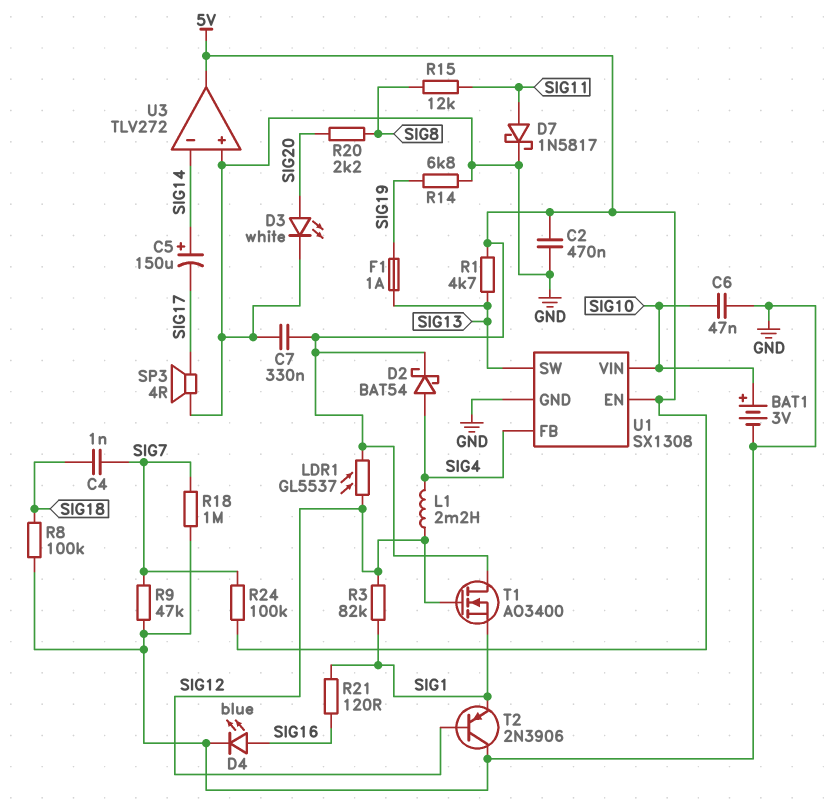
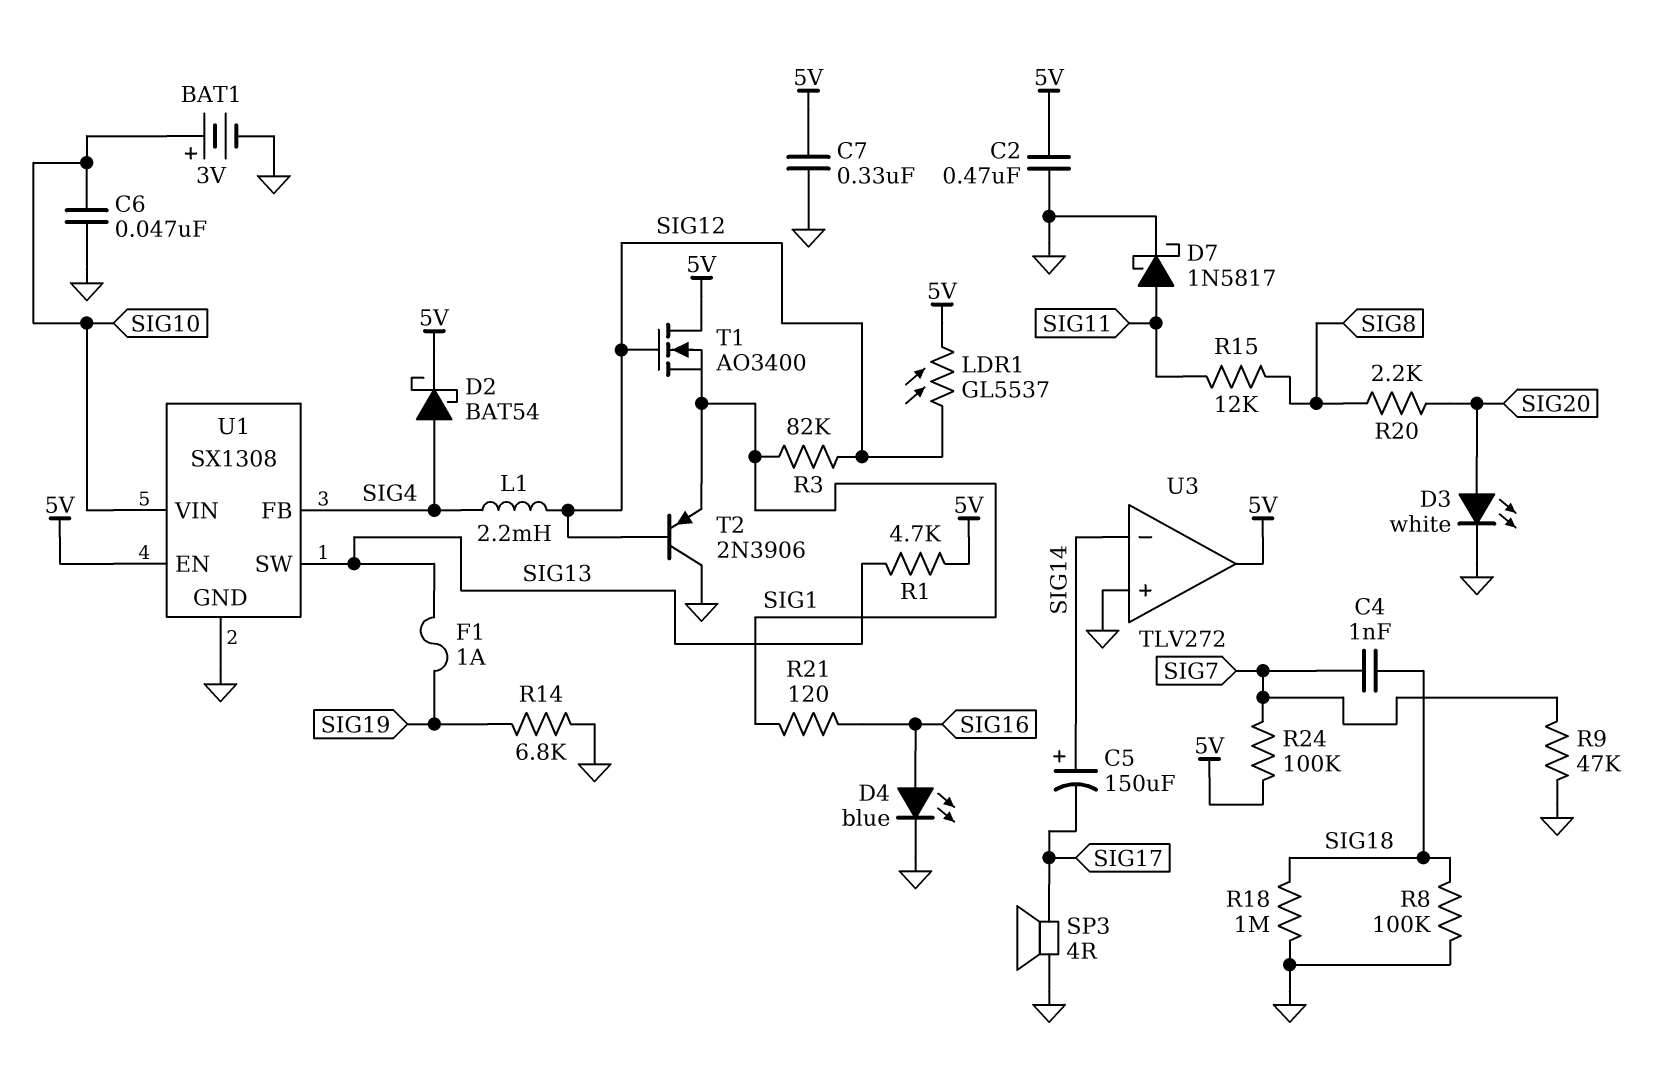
R18: 1M (GND, SIG7) -> 1M (GND, SIG18)

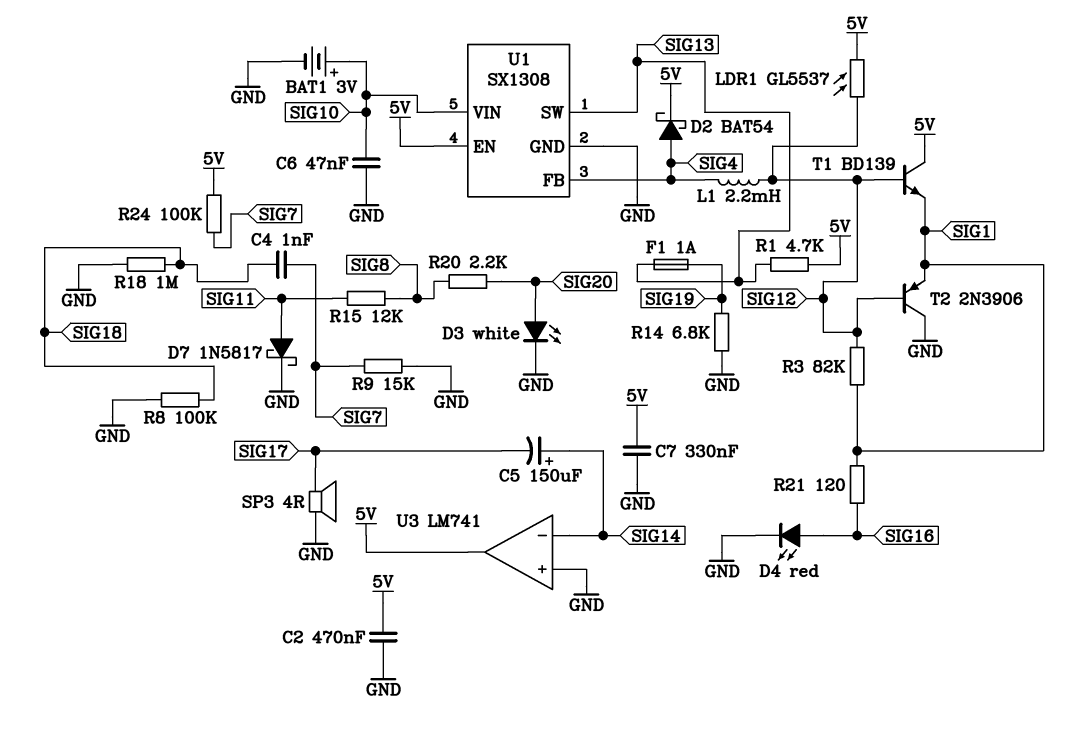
D4: LED blue (A SIG16, K GND) -> LED red (A SIG16, K GND)
R9: 47k (GND, SIG7) -> 15k (GND, SIG7)
T1: NMOS AO3400 (G SIG12, D 5V, S SIG1) -> NPN BD139 (B SIG12, C 5V, E SIG1)
U3: TLV272 -> LM741

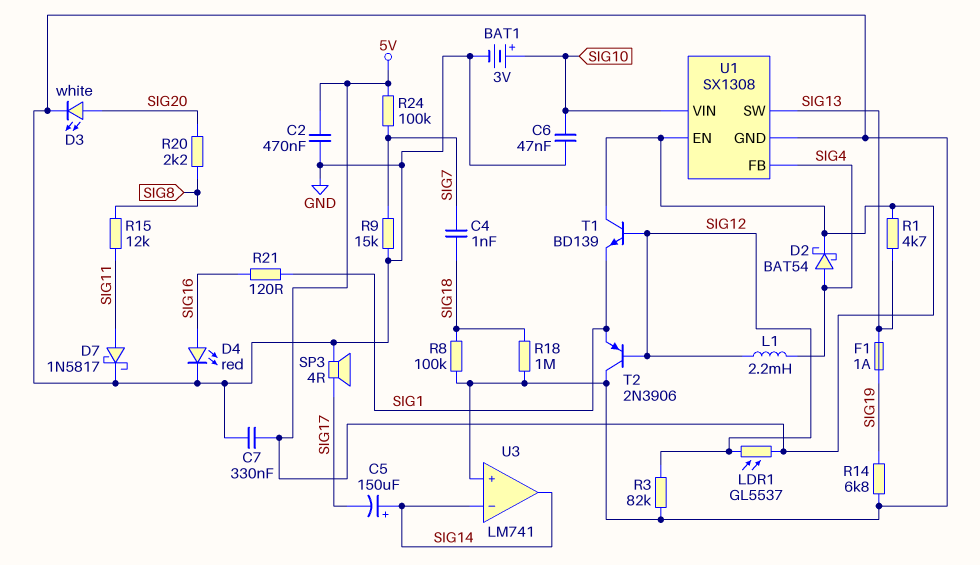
R3: 82k (SIG1, SIG12) -> 82k (GND, SIG12)
U3 pin out: 5V -> SIG14

